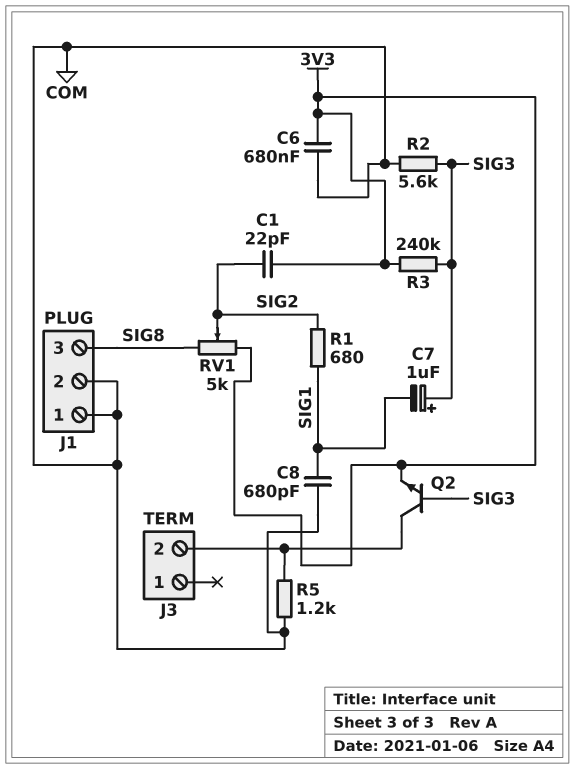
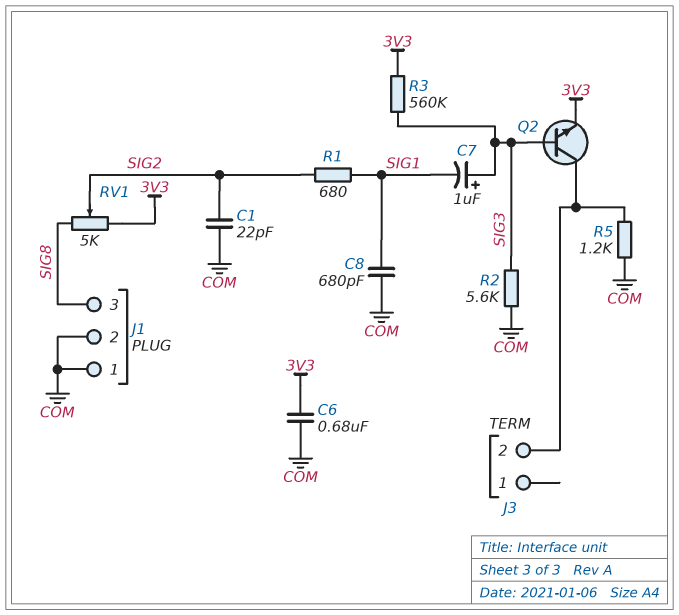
C1: 22pF (3V3, SIG2) -> 22pF (COM, SIG2)
R3: 240k (3V3, SIG3) -> 560k (3V3, SIG3)

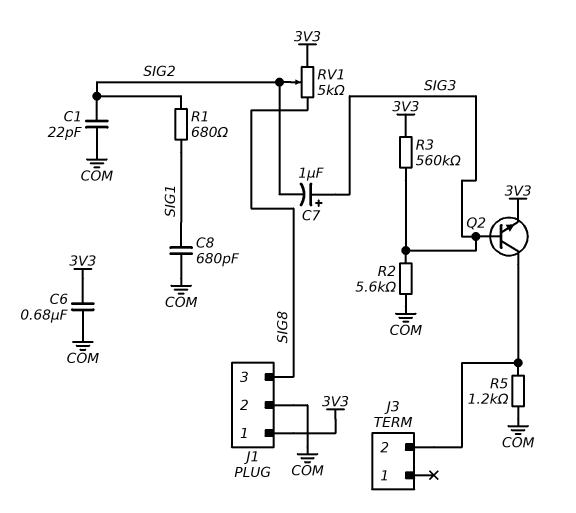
C7: 1uF (plus SIG3, minus SIG1) -> 1uF (plus SIG3, minus SIG2)
J1 pin 1: COM -> 3V3

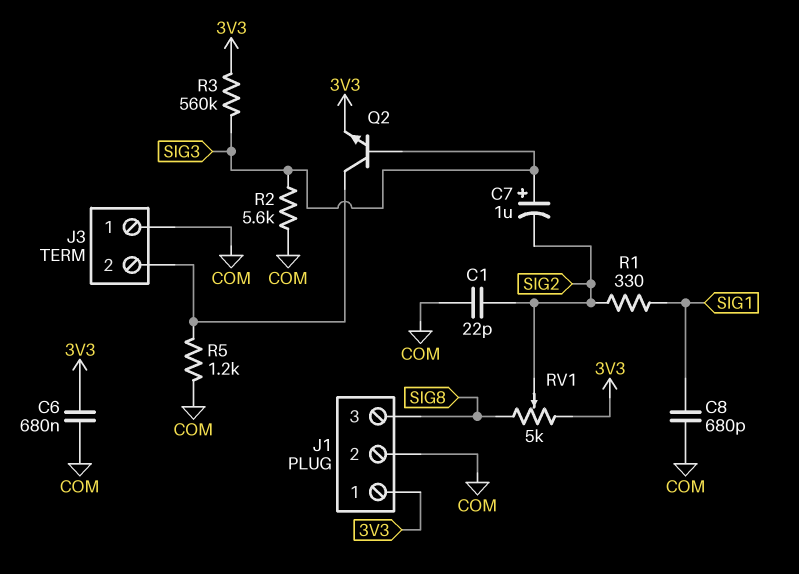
J3 pin 1: none -> COM
R1: 680 (SIG1, SIG2) -> 330 (SIG1, SIG2)

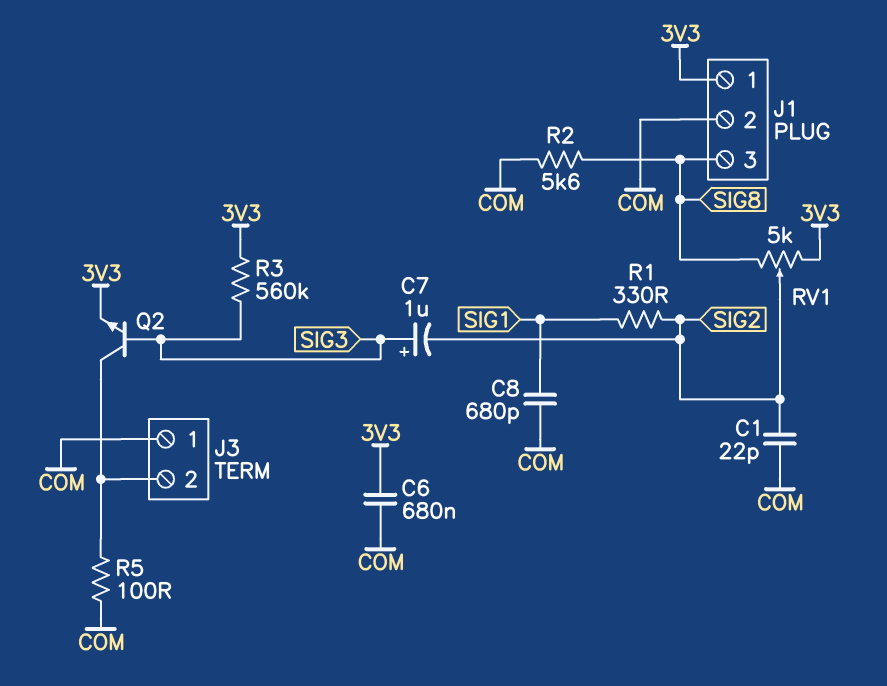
R2: 5.6k (COM, SIG3) -> 5.6k (COM, SIG8)
R5: 1.2k (COM, J3/2) -> 100 (COM, J3/2)

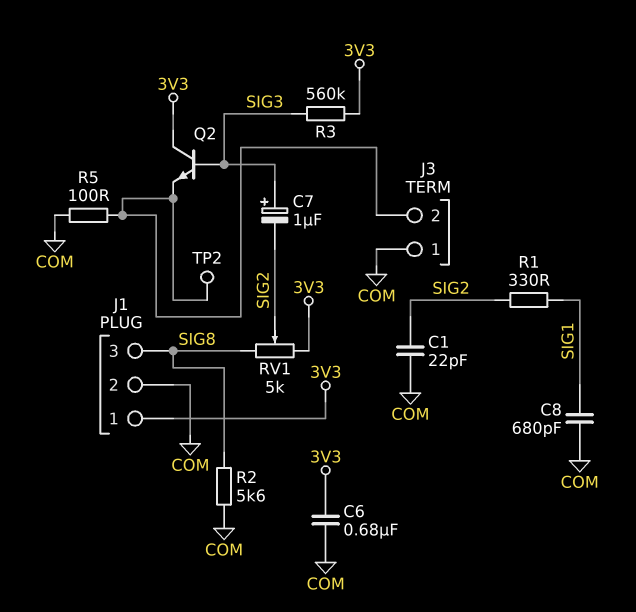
Q2: NPN (B SIG3, C J3/2, E 3V3) -> NPN (B SIG3, C 3V3, E J3/2)
TP2: none -> test point (J3/2)

